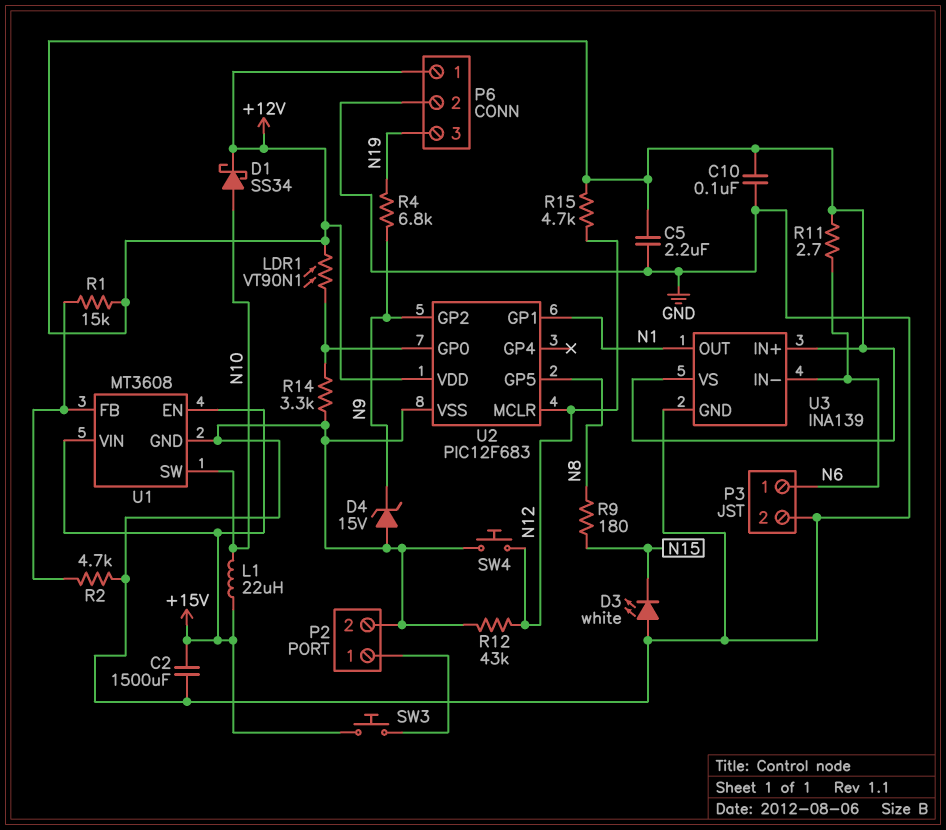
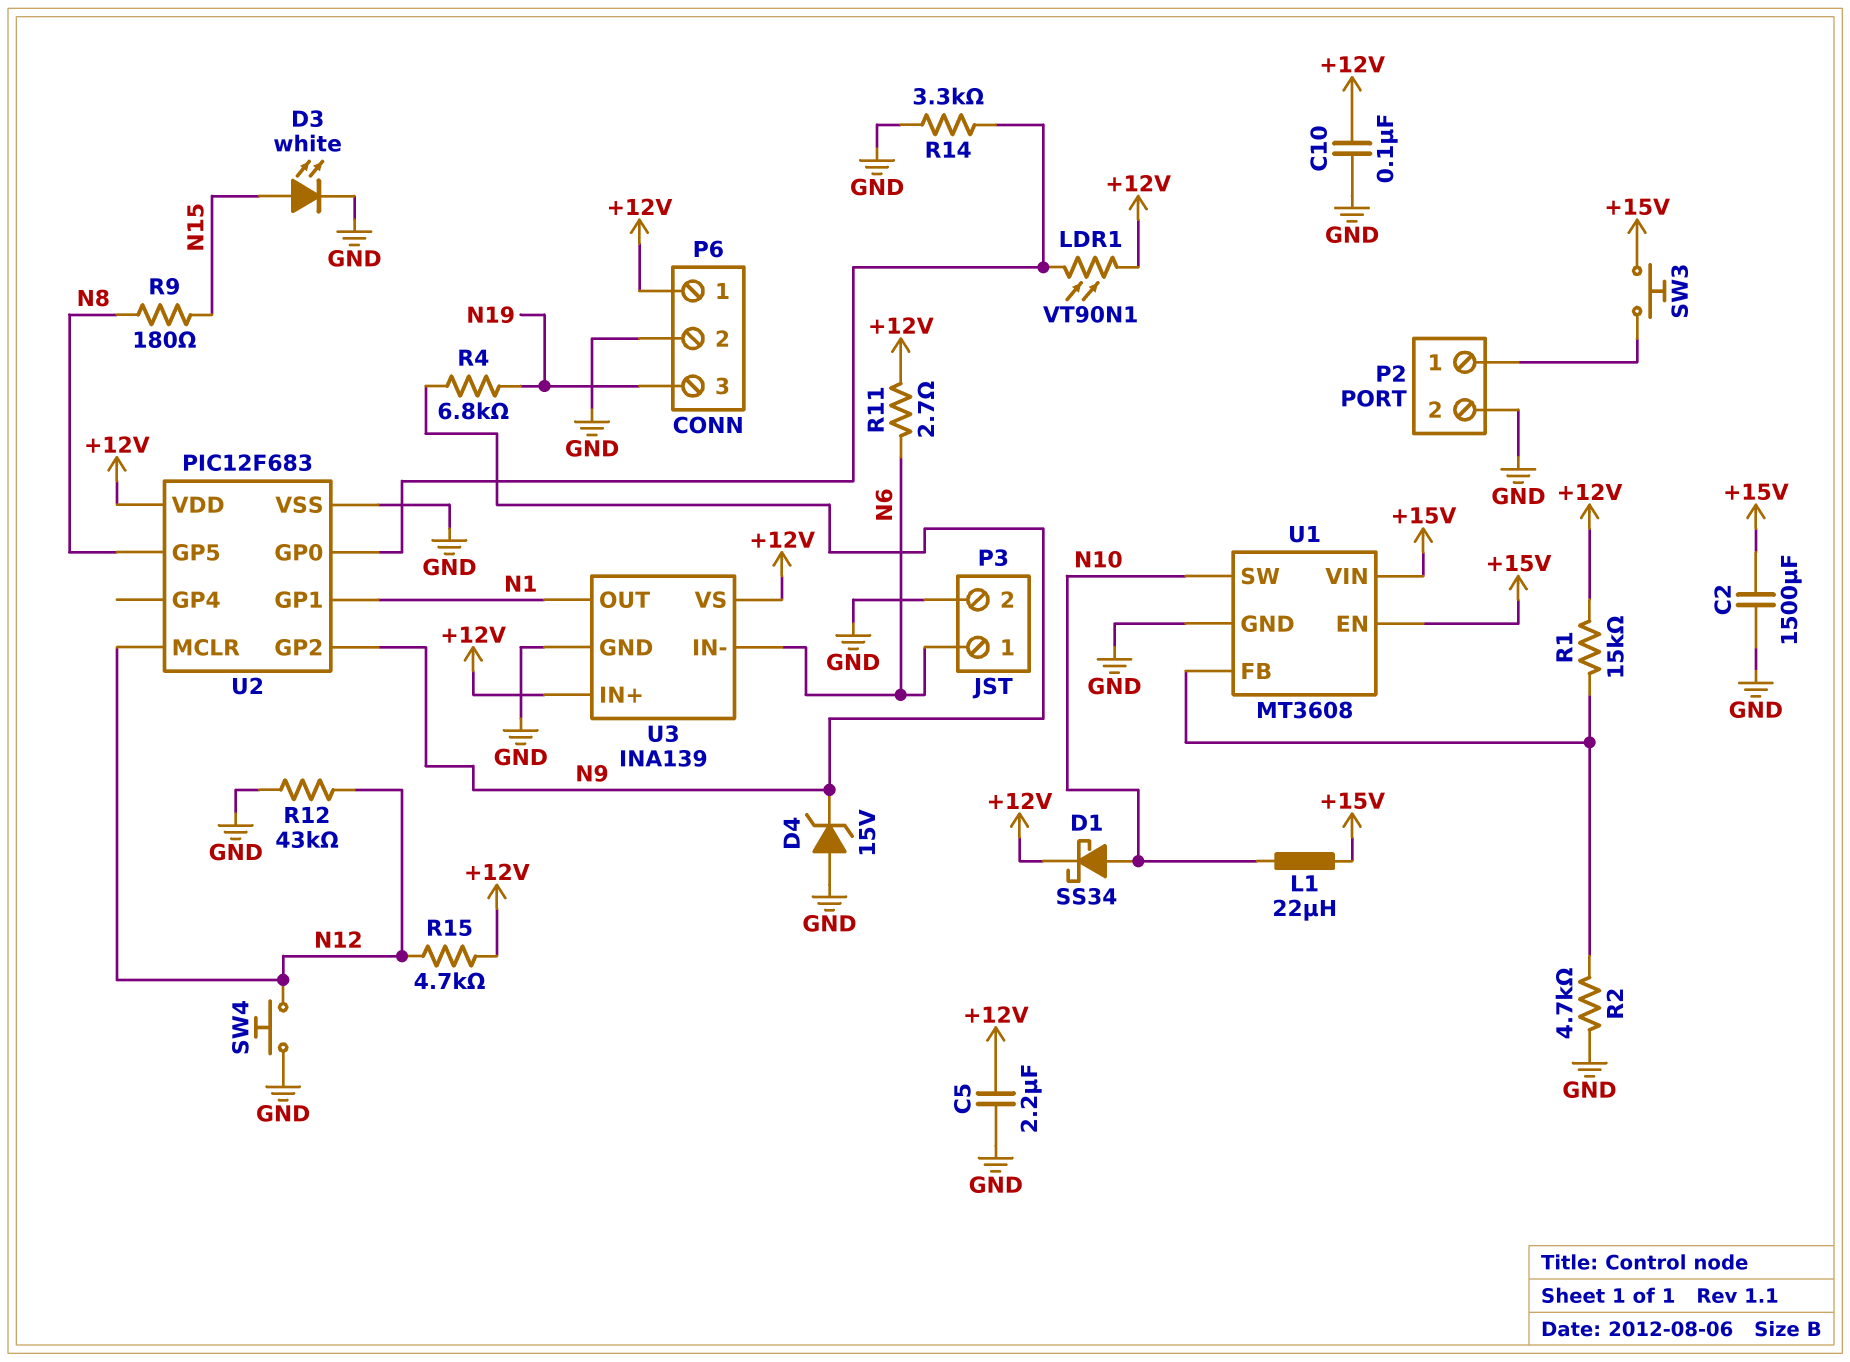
D3: LED white (A GND, K N15) -> LED white (A N15, K GND)

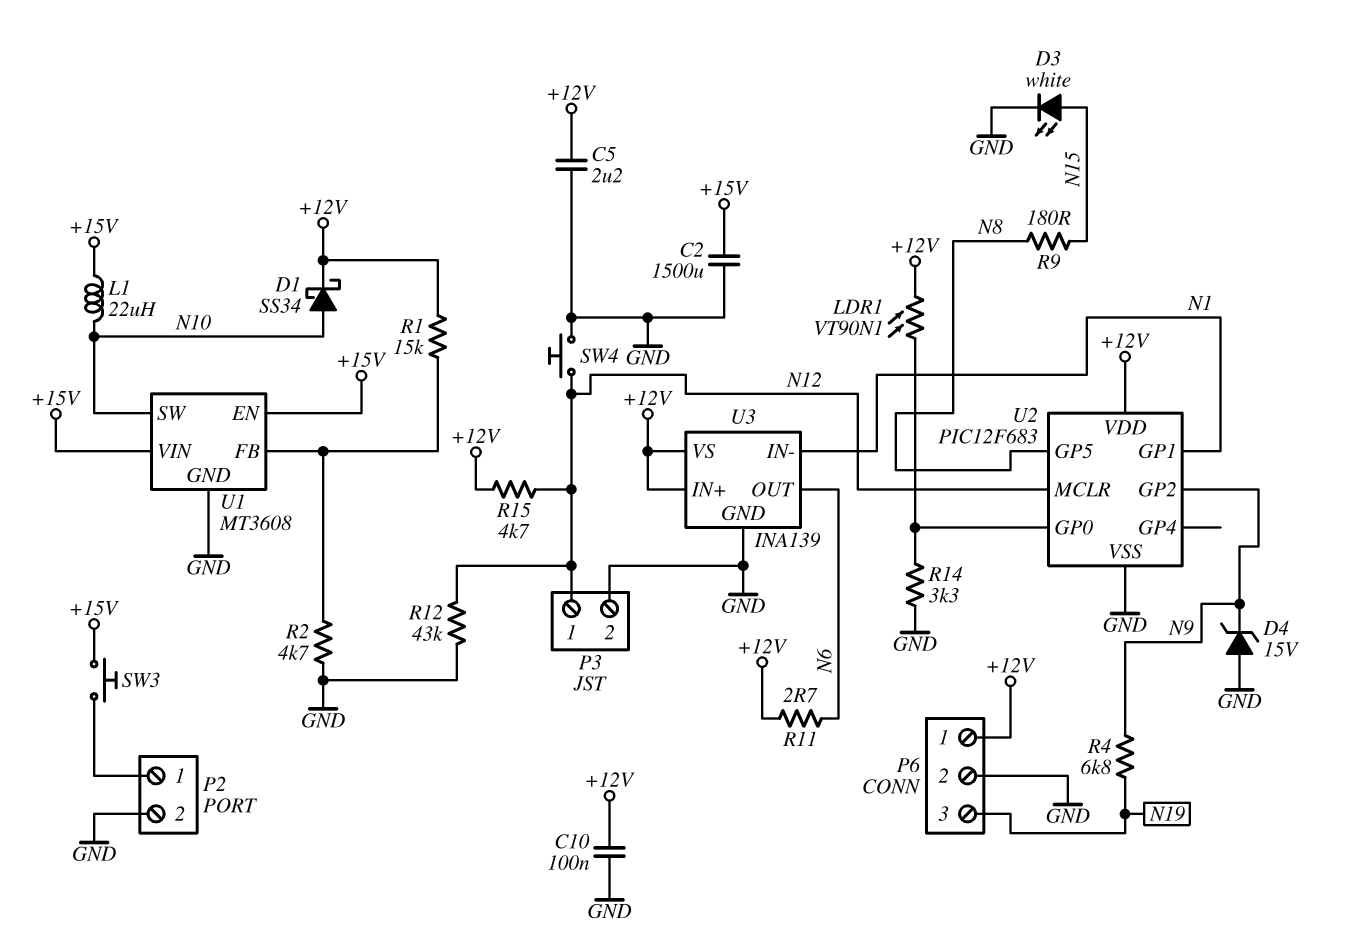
P3 pin 1: N6 -> N12
U3 pin IN-: N6 -> N1
U3 pin OUT: N1 -> N6

